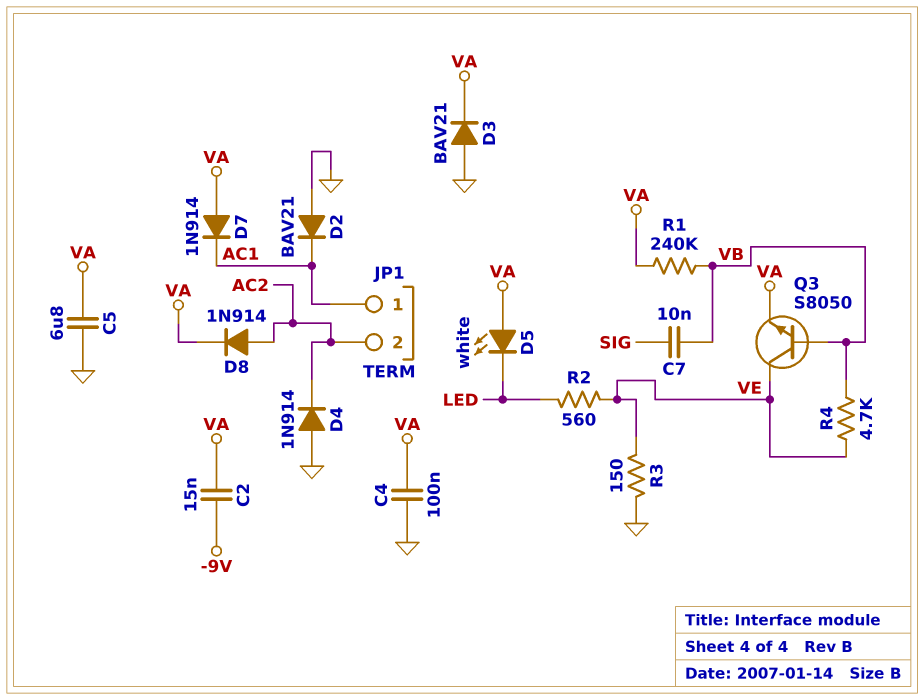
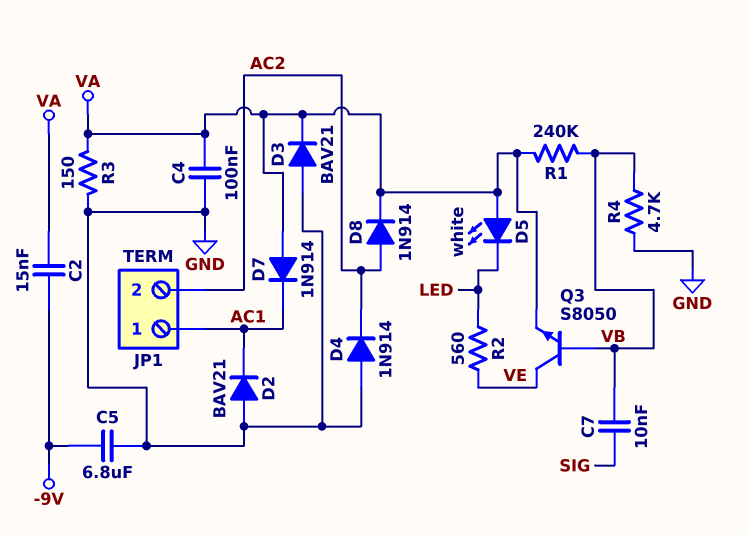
C5: 6.8uF (GND, VA) -> 6.8uF (-9V, GND)
R3: 150 (GND, VE) -> 150 (GND, VA)
R4: 4.7k (VB, VE) -> 4.7k (GND, VB)

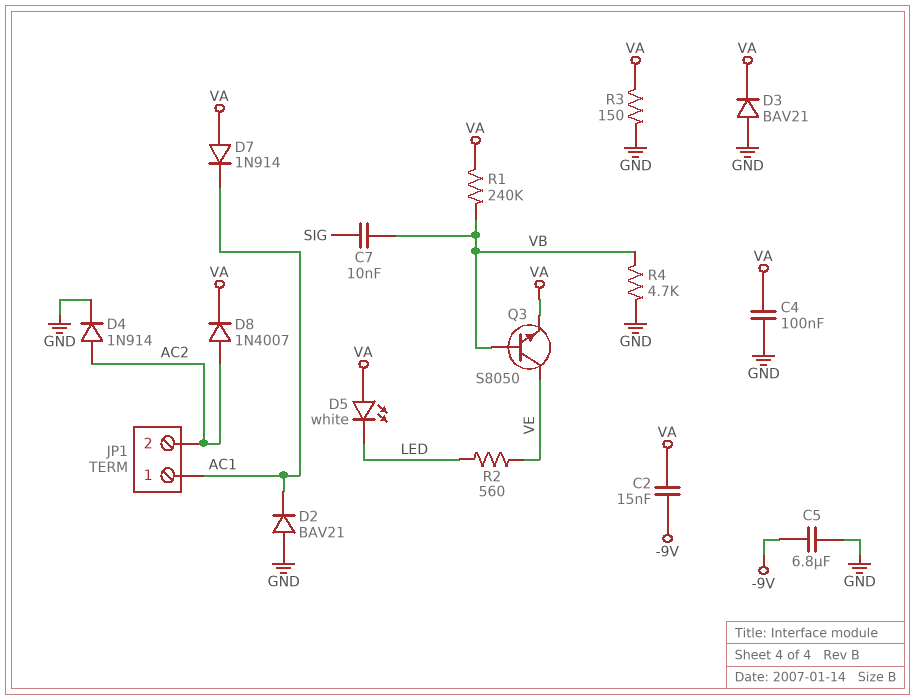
D4: diode 1N914 (A GND, K AC2) -> diode 1N914 (A AC2, K GND)
D8: diode 1N914 (A AC2, K VA) -> diode 1N4007 (A AC2, K VA)

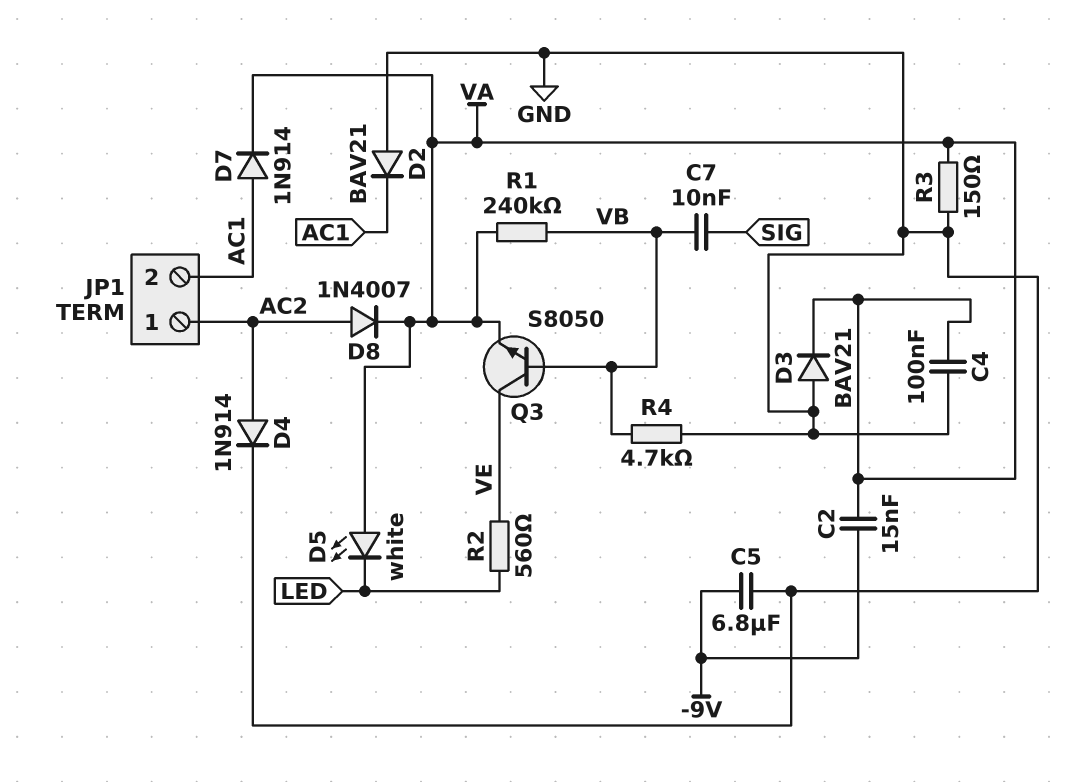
D7: diode 1N914 (A VA, K AC1) -> diode 1N914 (A AC1, K VA)
JP1 pin 1: AC1 -> AC2
JP1 pin 2: AC2 -> AC1

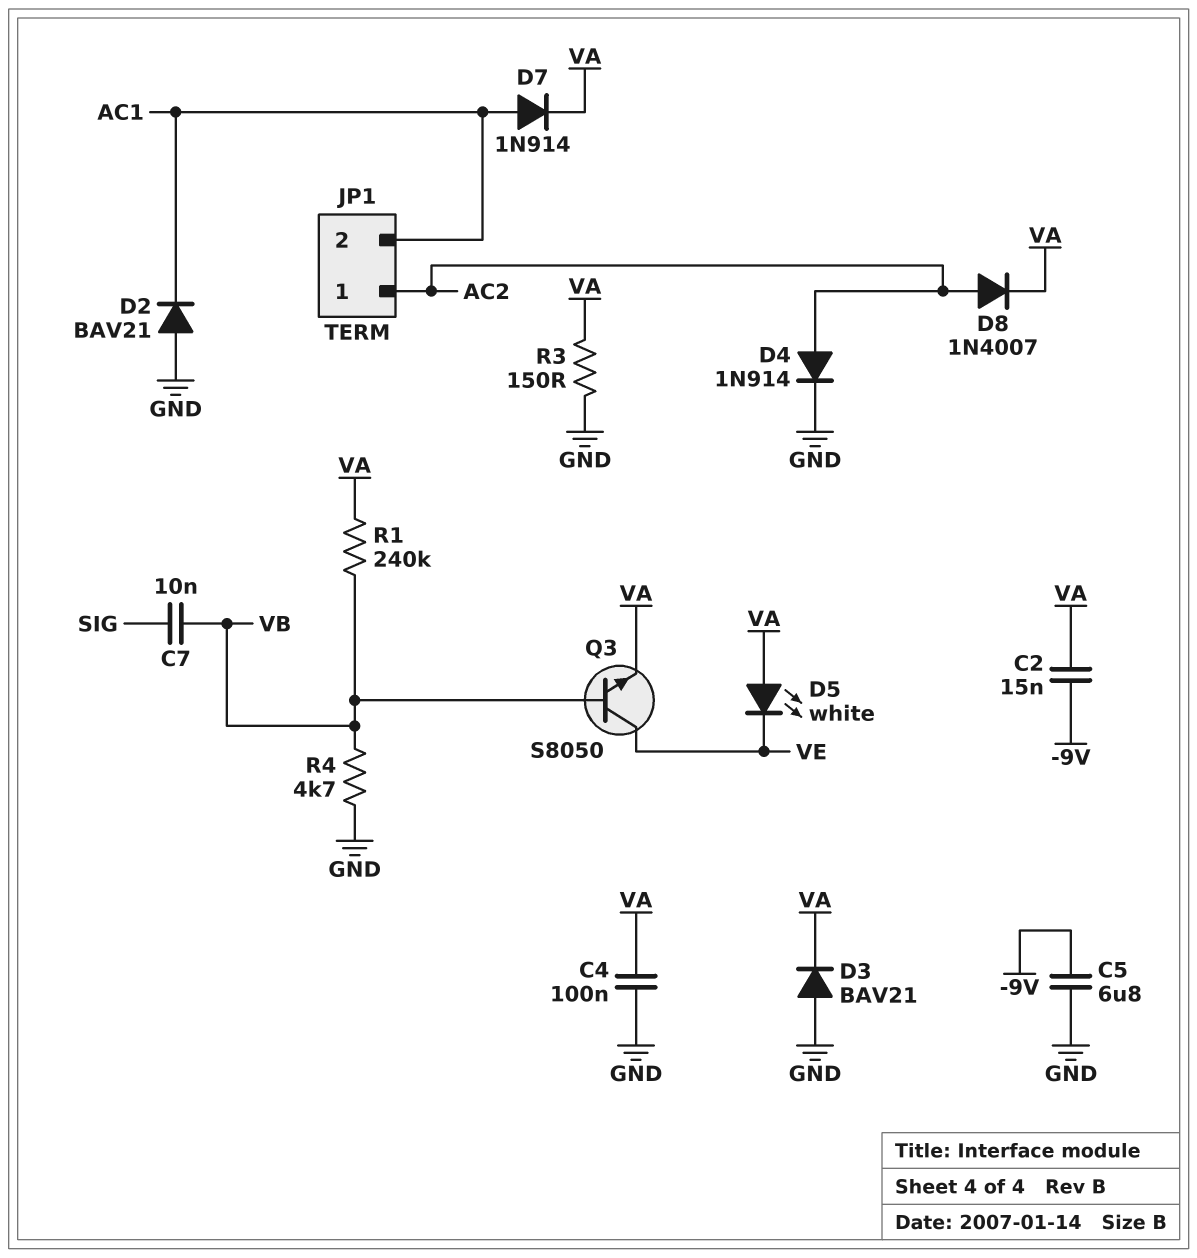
D5: LED white (A VA, K LED) -> LED white (A VA, K VE)
R2: 560 (LED, VE) -> none

